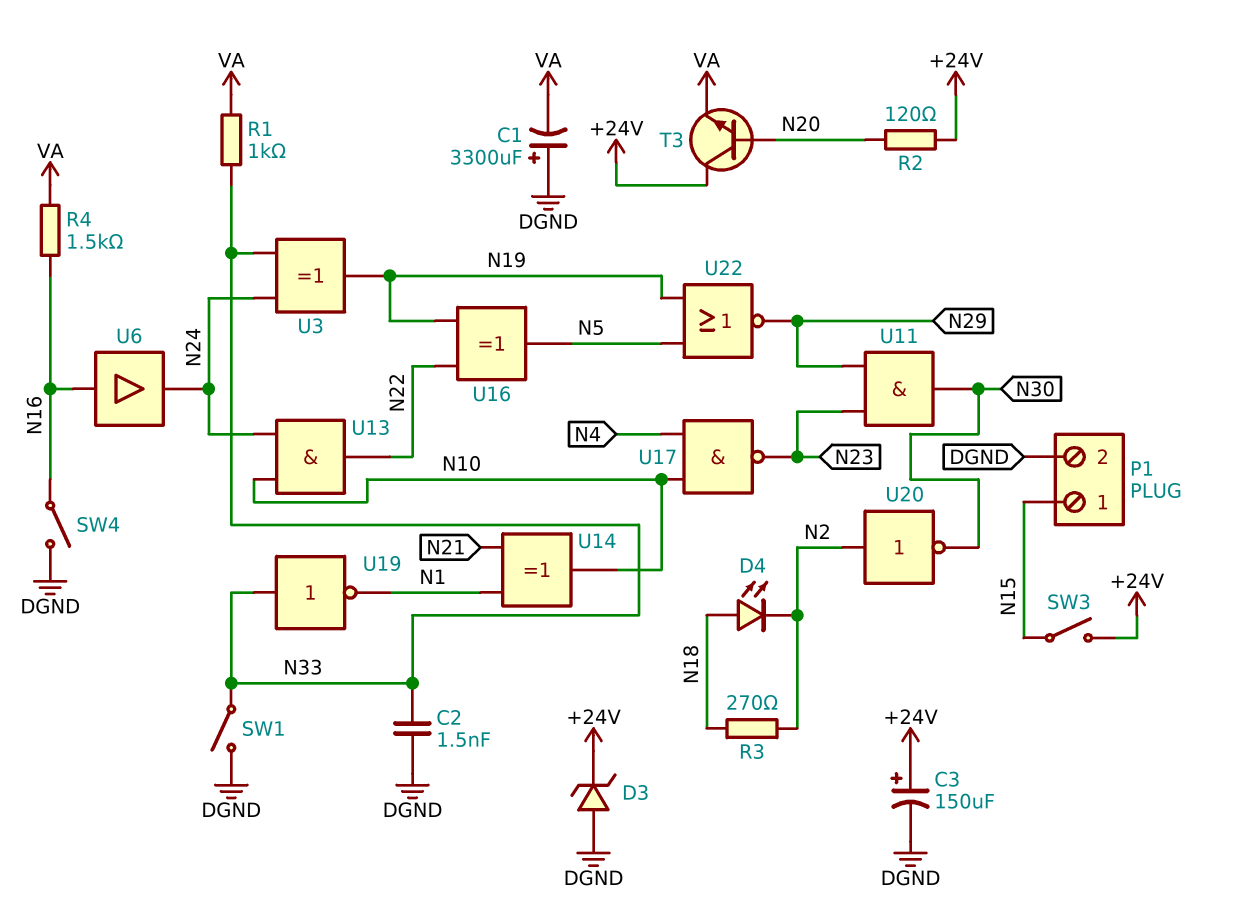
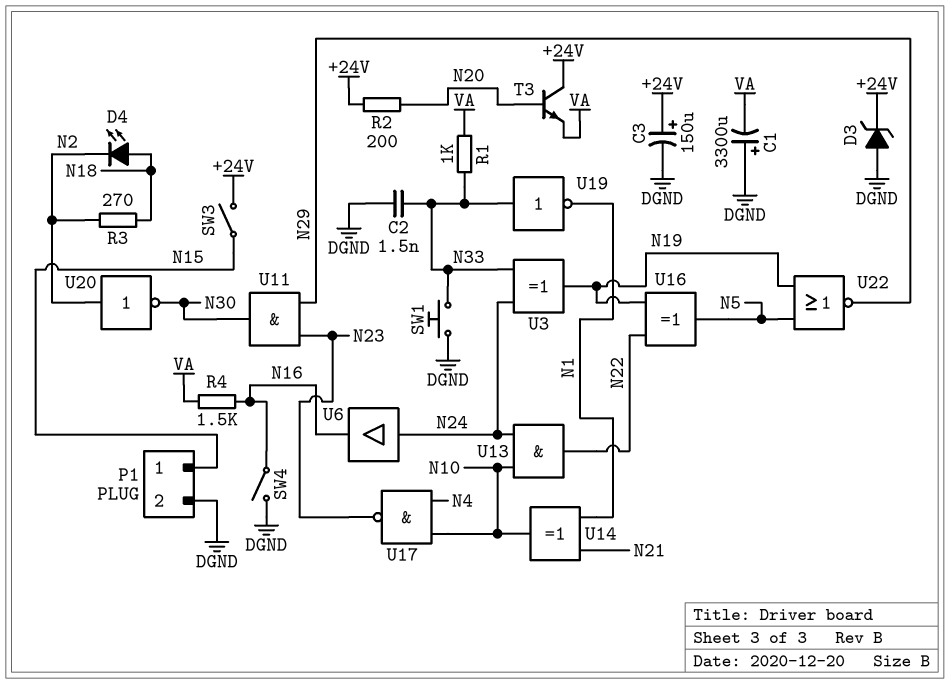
R2: 120 (+24V, N20) -> 200 (+24V, N20)
SW1: switch (DGND, N33) -> button (DGND, N33)
U6: buffer (in N16, out N24) -> buffer (in N24, out N16)

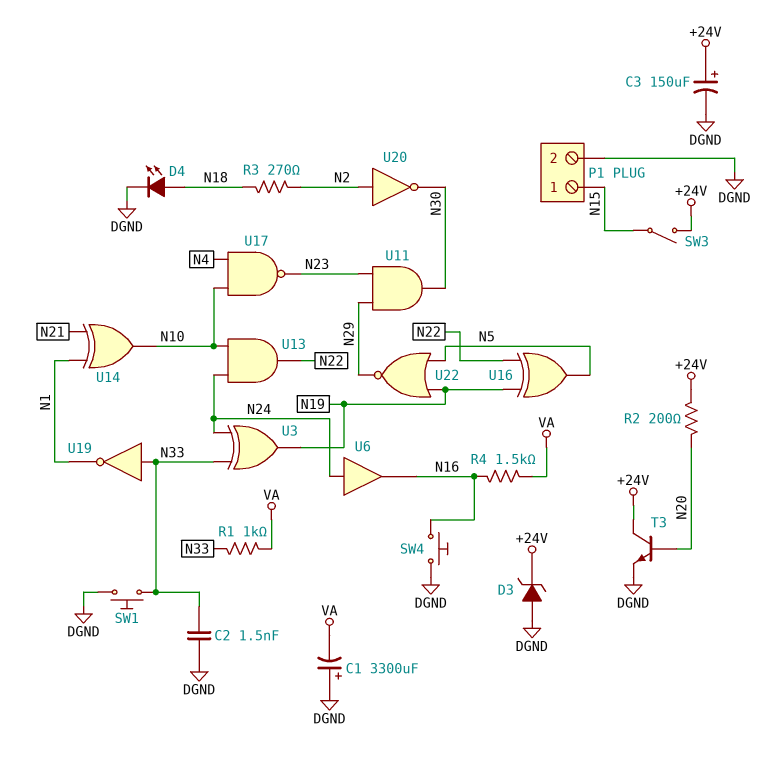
D4: LED (A N18, K N2) -> LED (A N18, K DGND)
SW4: switch (DGND, N16) -> button (DGND, N16)
T3: NPN (B N20, C +24V, E VA) -> NPN (B N20, C +24V, E DGND)

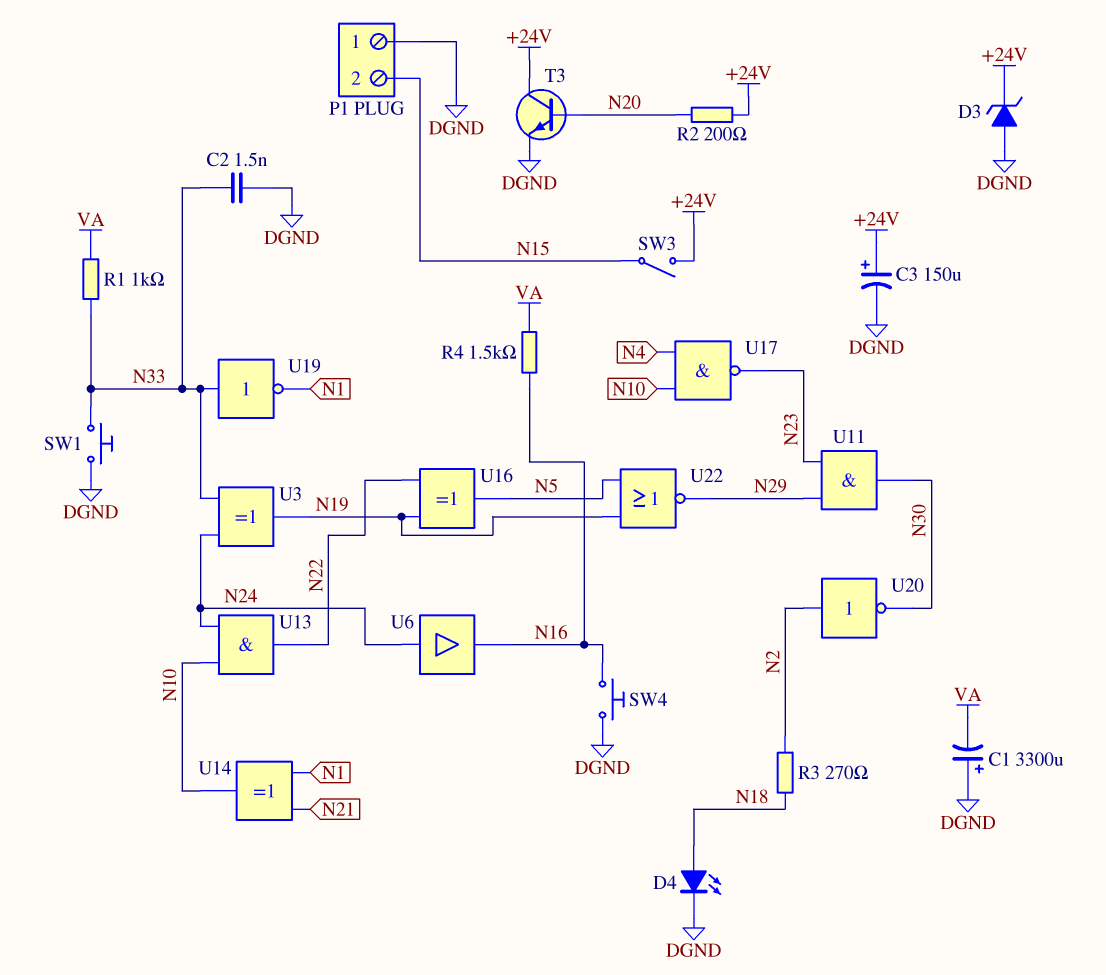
P1 pin 1: N15 -> DGND
P1 pin 2: DGND -> N15

